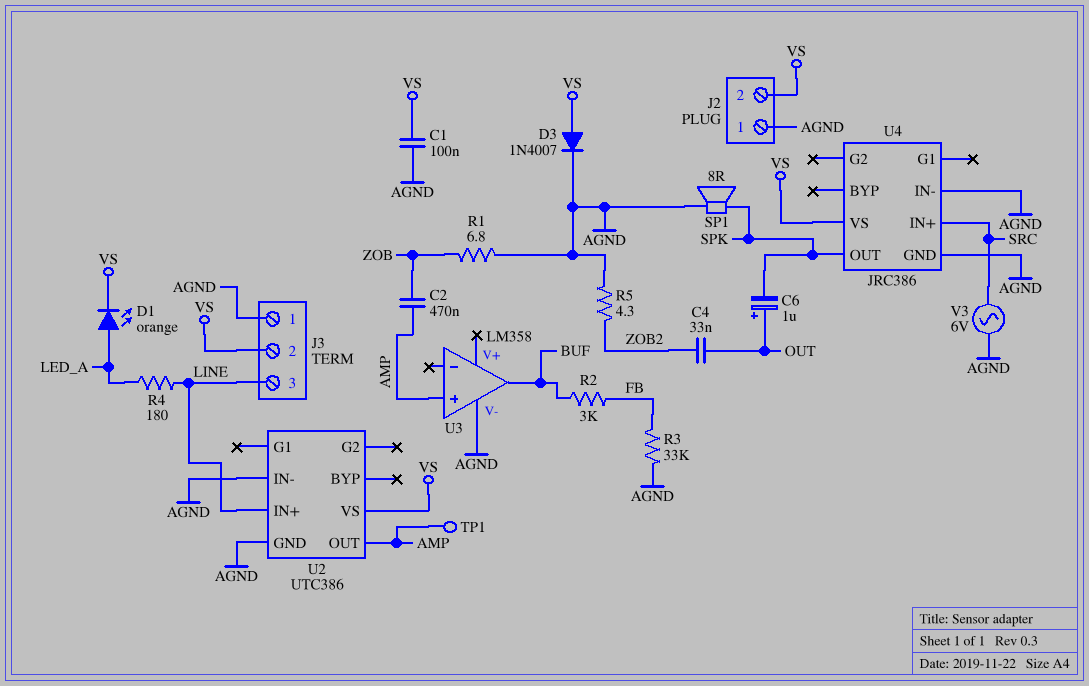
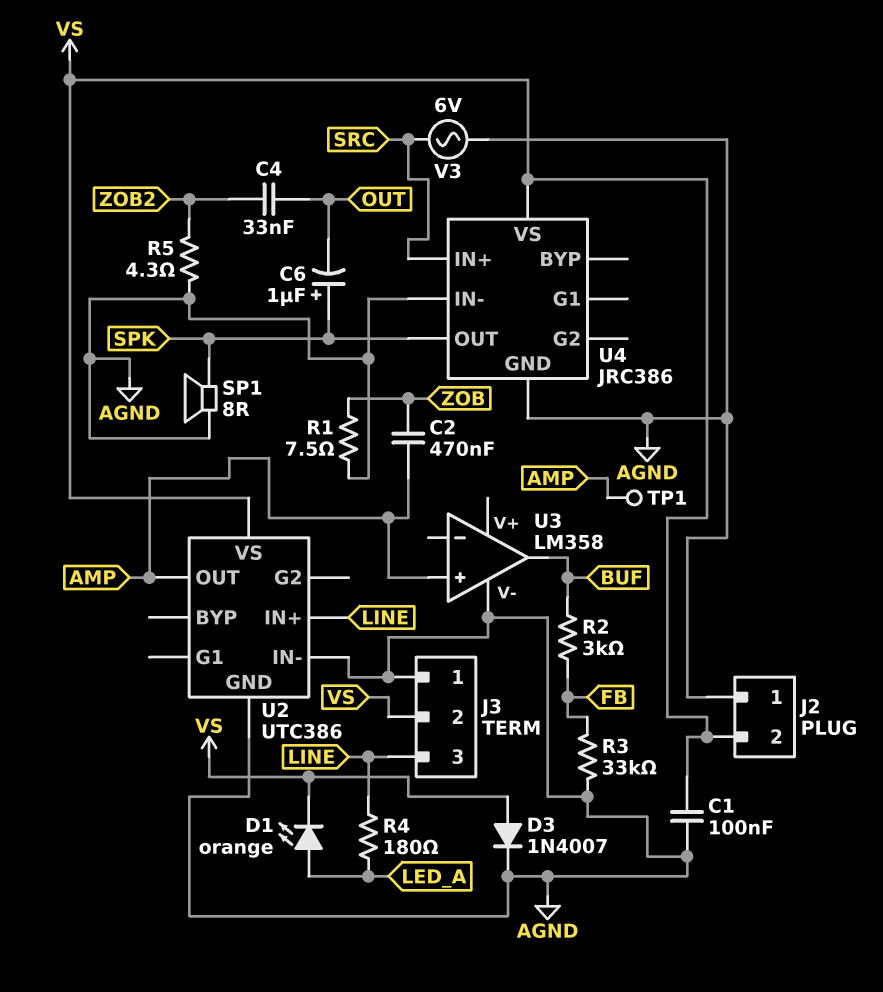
C6: 1uF (plus OUT, minus SPK) -> 1uF (plus SPK, minus OUT)
R1: 6.8 (AGND, ZOB) -> 7.5 (AGND, ZOB)

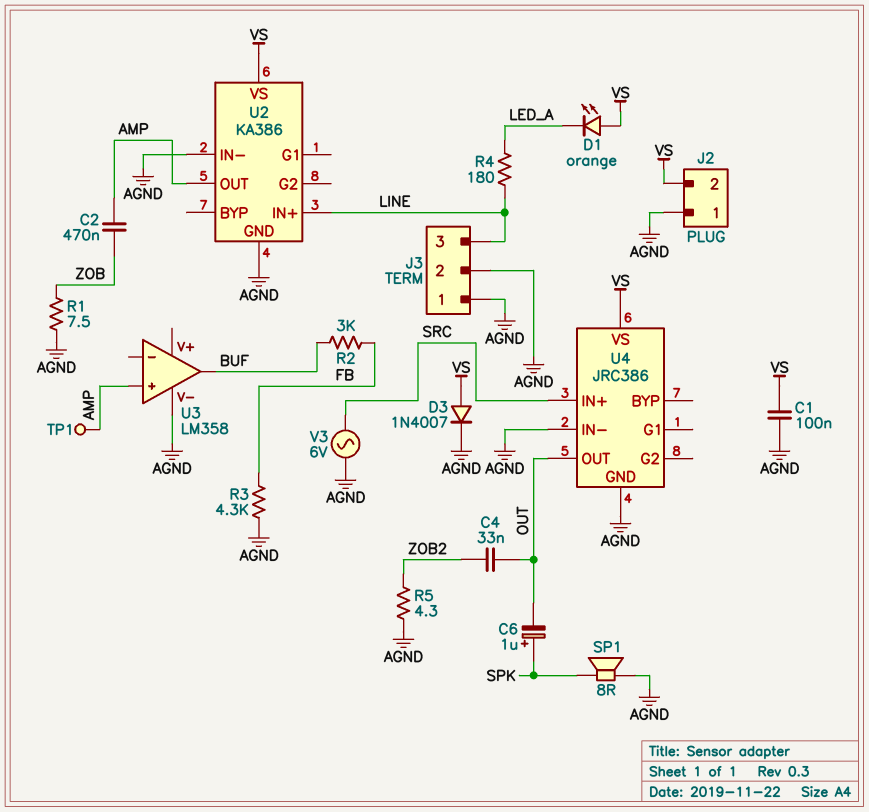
D1: LED orange (A LED_A, K VS) -> LED orange (A VS, K LED_A)
J3 pin 2: VS -> AGND
R3: 33k (AGND, FB) -> 4.3k (AGND, FB)
U2: UTC386 -> KA386
U4 pin OUT: SPK -> OUT

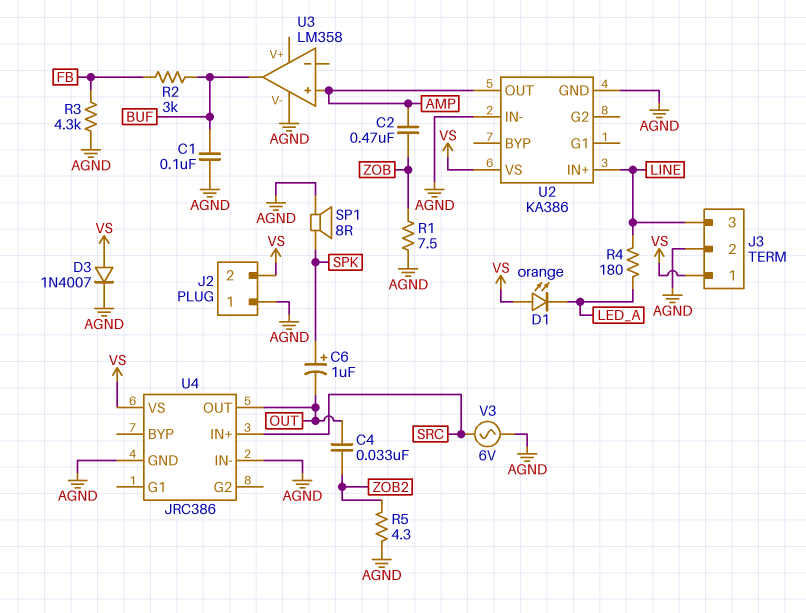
C1: 100nF (AGND, VS) -> 100nF (AGND, BUF)
J3 pin 1: AGND -> VS
TP1: test point (AMP) -> none

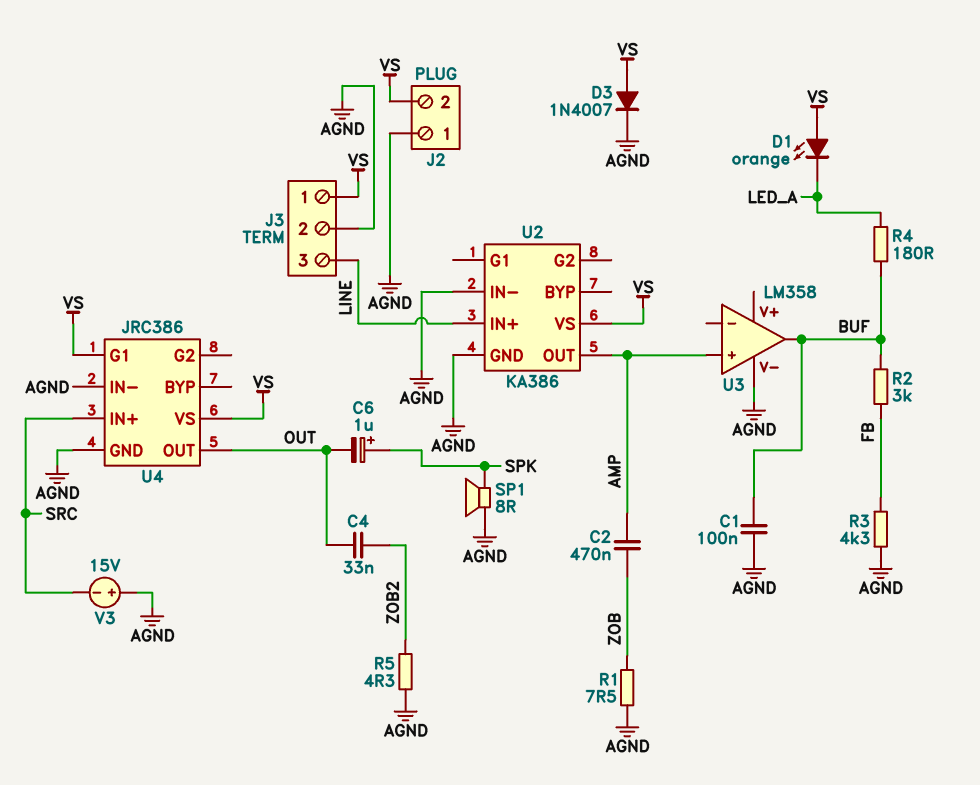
R4: 180 (LED_A, LINE) -> 180 (BUF, LED_A)
U4 pin G1: none -> VS
V3: AC 6V (AGND, SRC) -> 15V (plus AGND, minus SRC)

